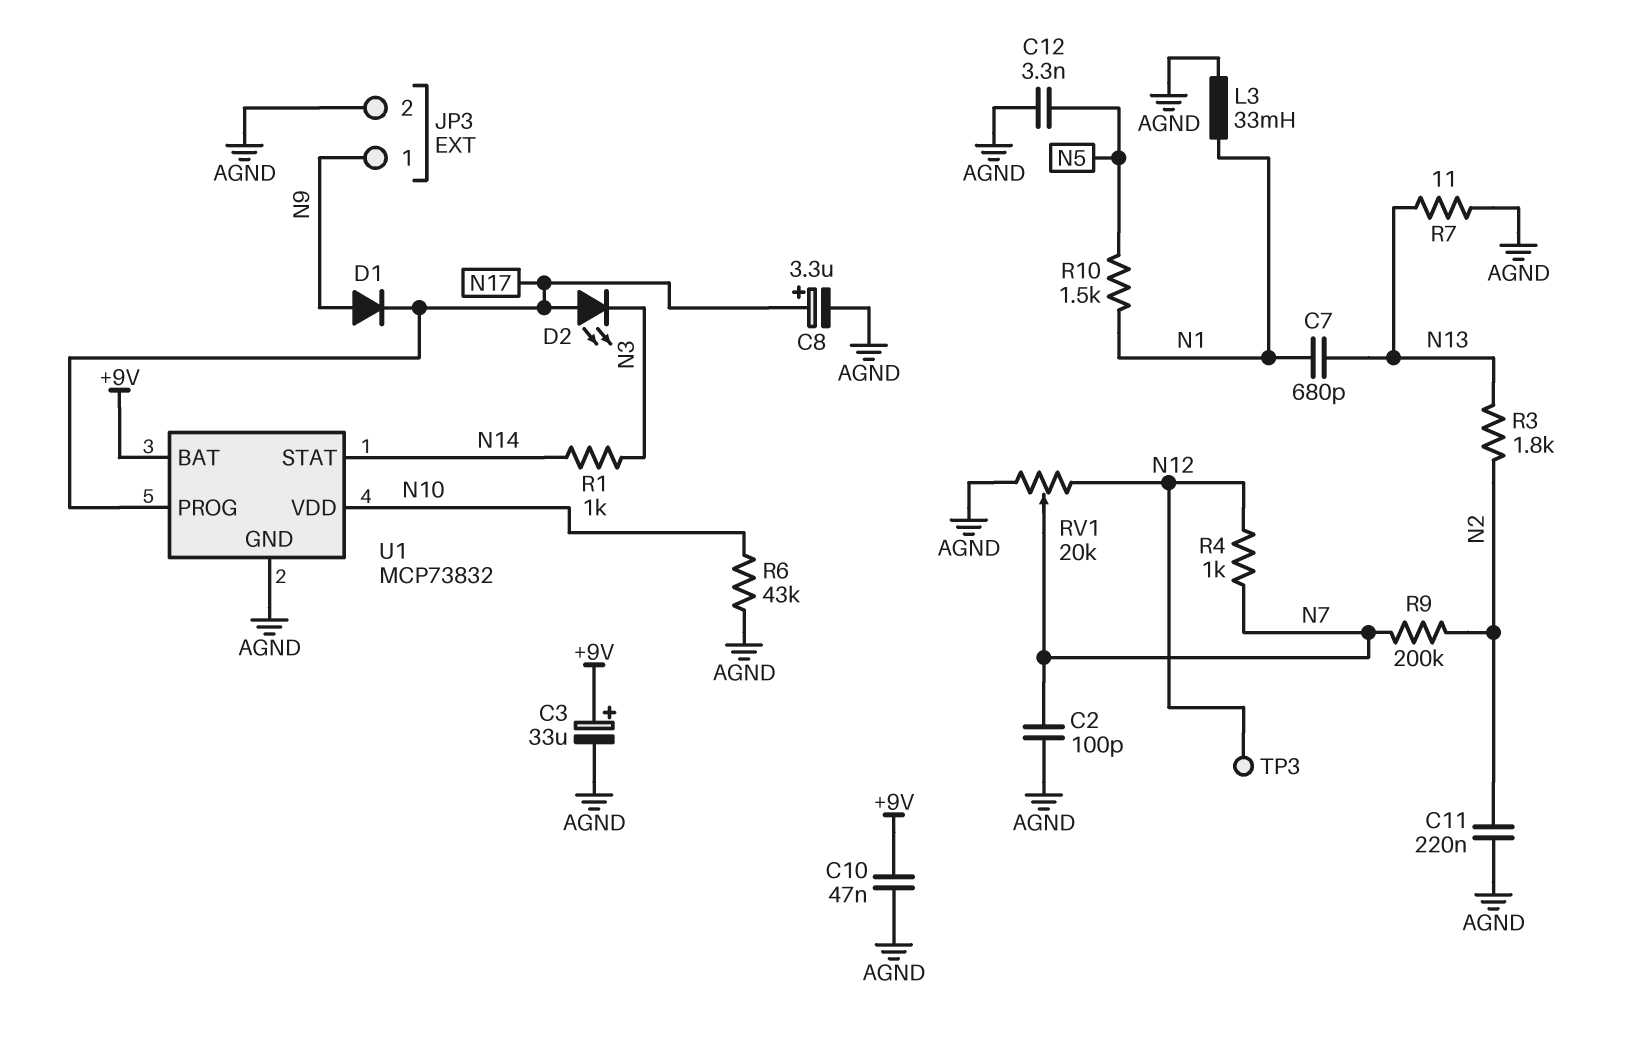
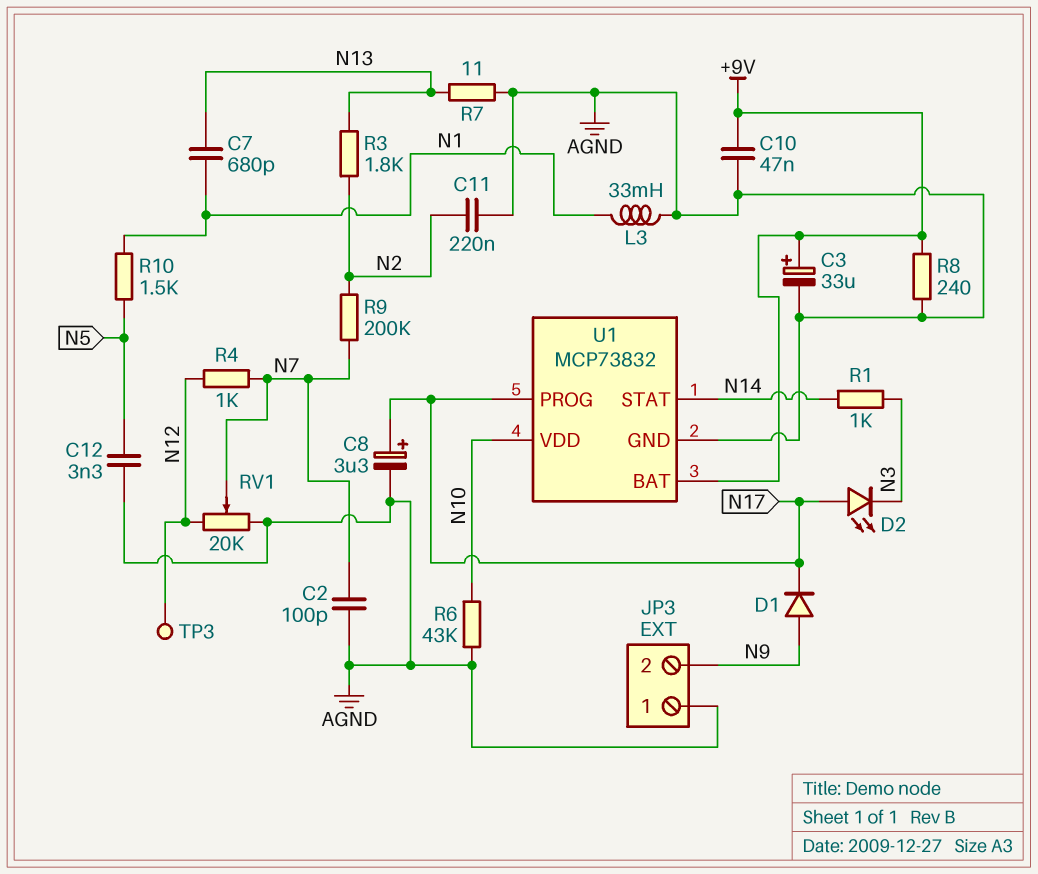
JP3 pin 1: N9 -> AGND
JP3 pin 2: AGND -> N9
R8: none -> 240 (+9V, AGND)

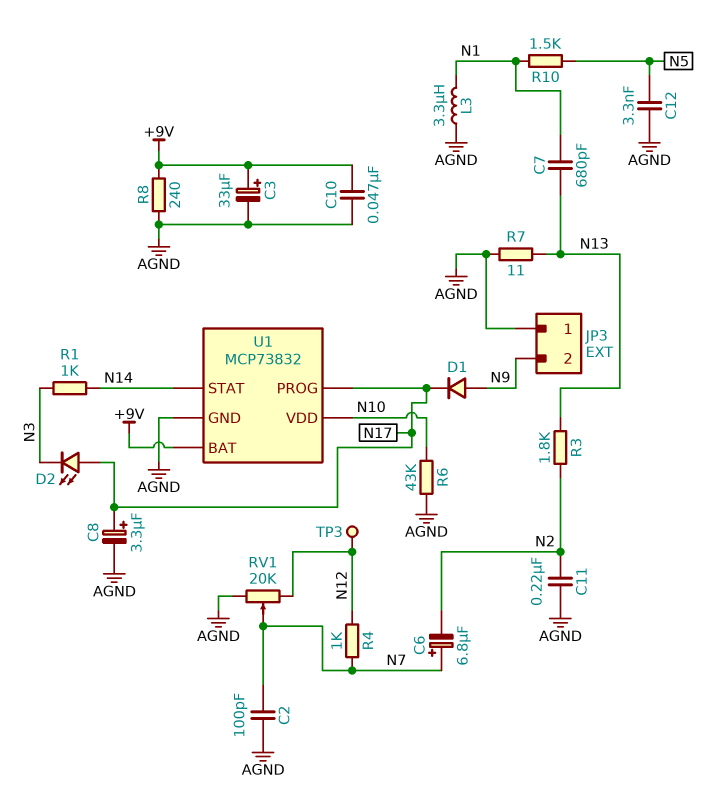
C6: none -> 6.8uF (plus N7, minus N2)
L3: 33mH (AGND, N1) -> 3.3uH (AGND, N1)
R9: 200k (N2, N7) -> none

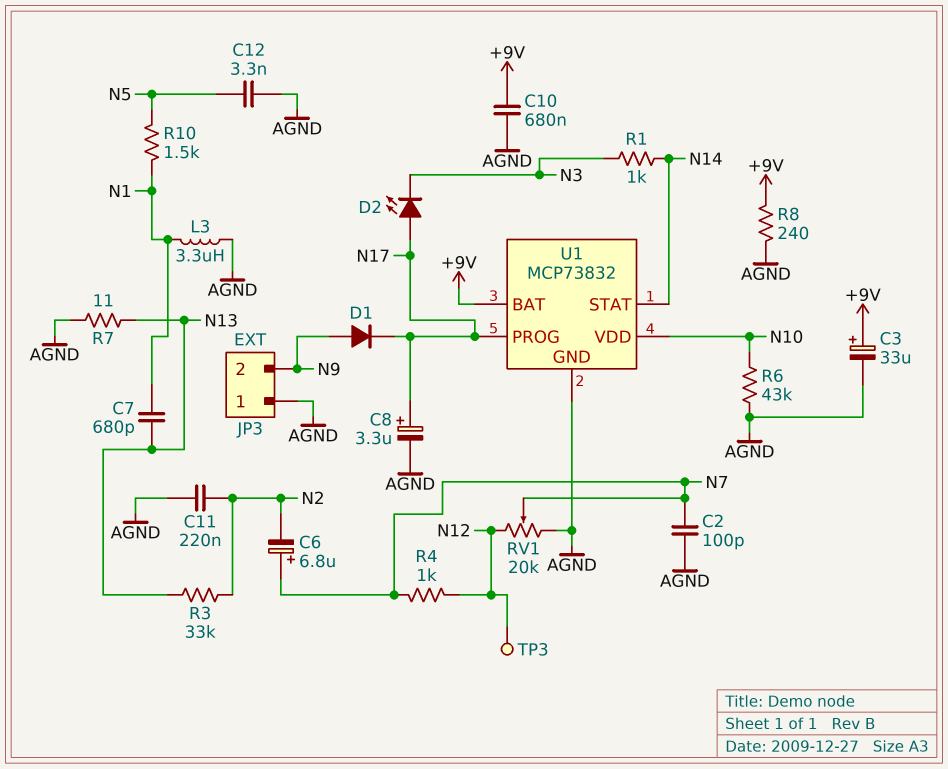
C10: 47nF (+9V, AGND) -> 680nF (+9V, AGND)
R3: 1.8k (N2, N13) -> 33k (N2, N13)

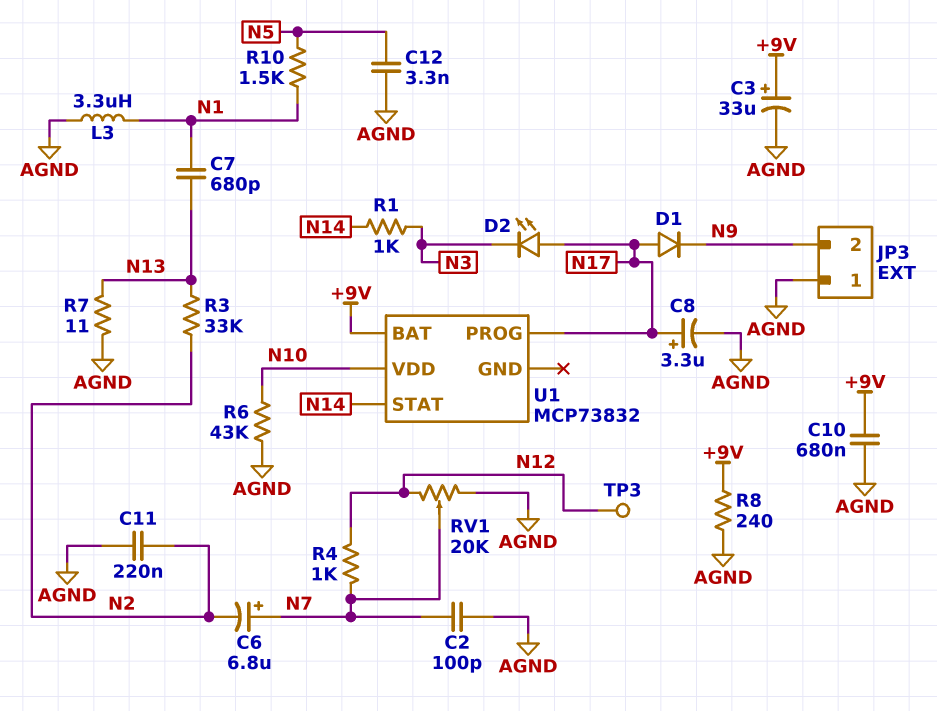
D1: diode (A N9, K N17) -> diode (A N17, K N9)
U1 pin GND: AGND -> none

